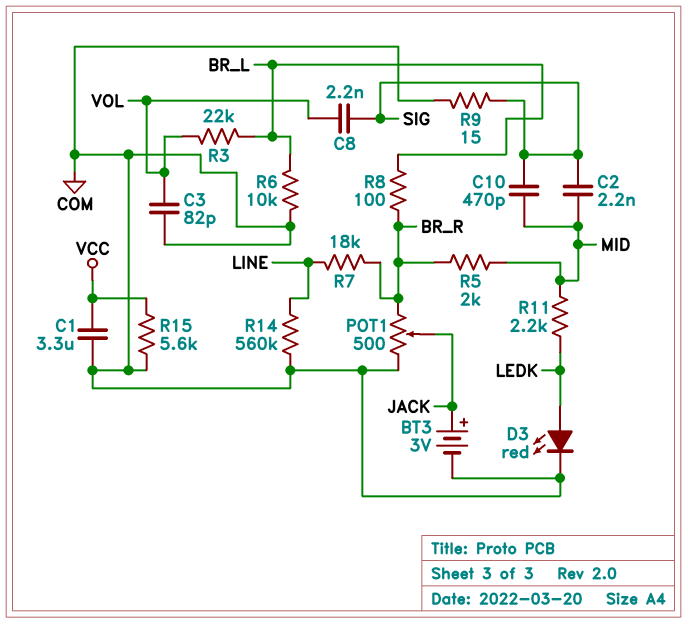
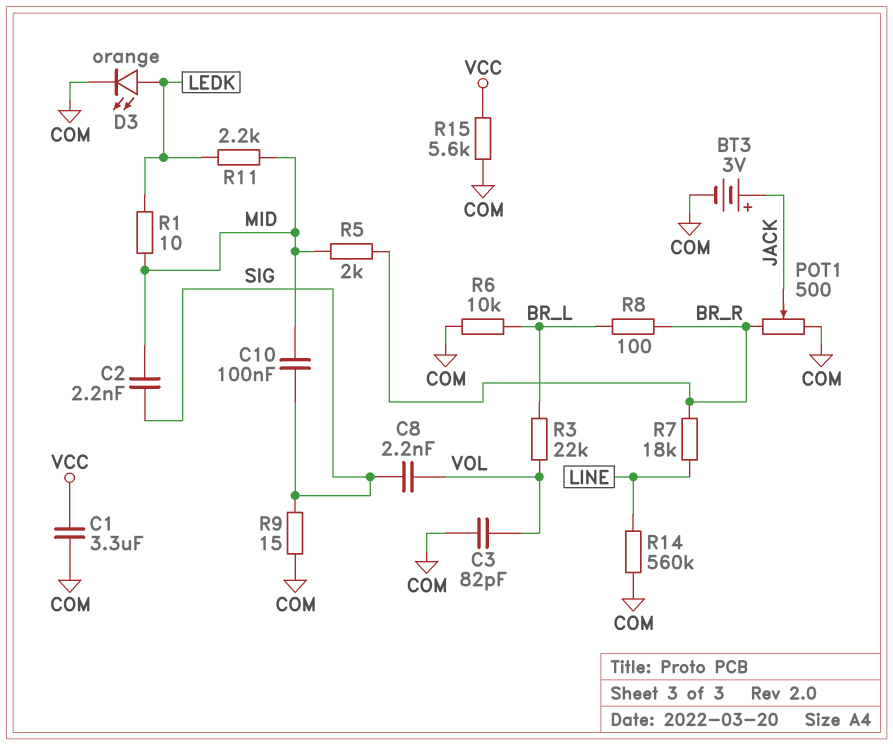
C10: 470pF (MID, SIG) -> 100nF (MID, SIG)
D3: LED red (A LEDK, K COM) -> LED orange (A LEDK, K COM)
R1: none -> 10 (LEDK, MID)

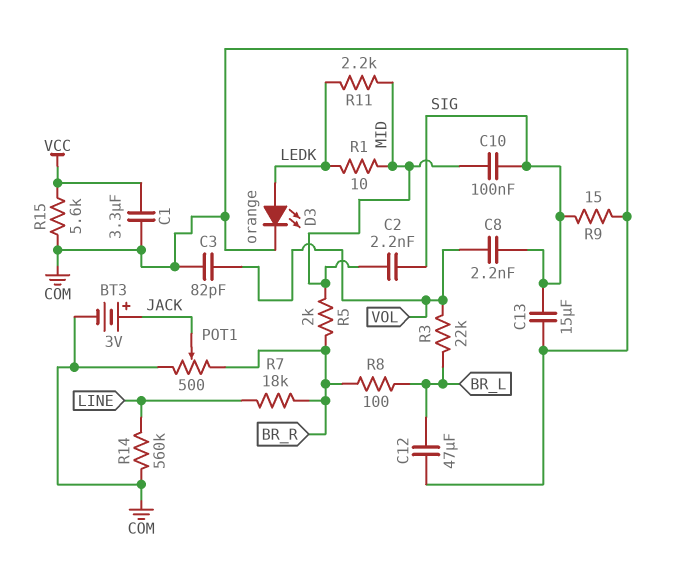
C12: none -> 47uF (BR_L, COM)
C13: none -> 15uF (COM, SIG)
R6: 10k (BR_L, COM) -> none

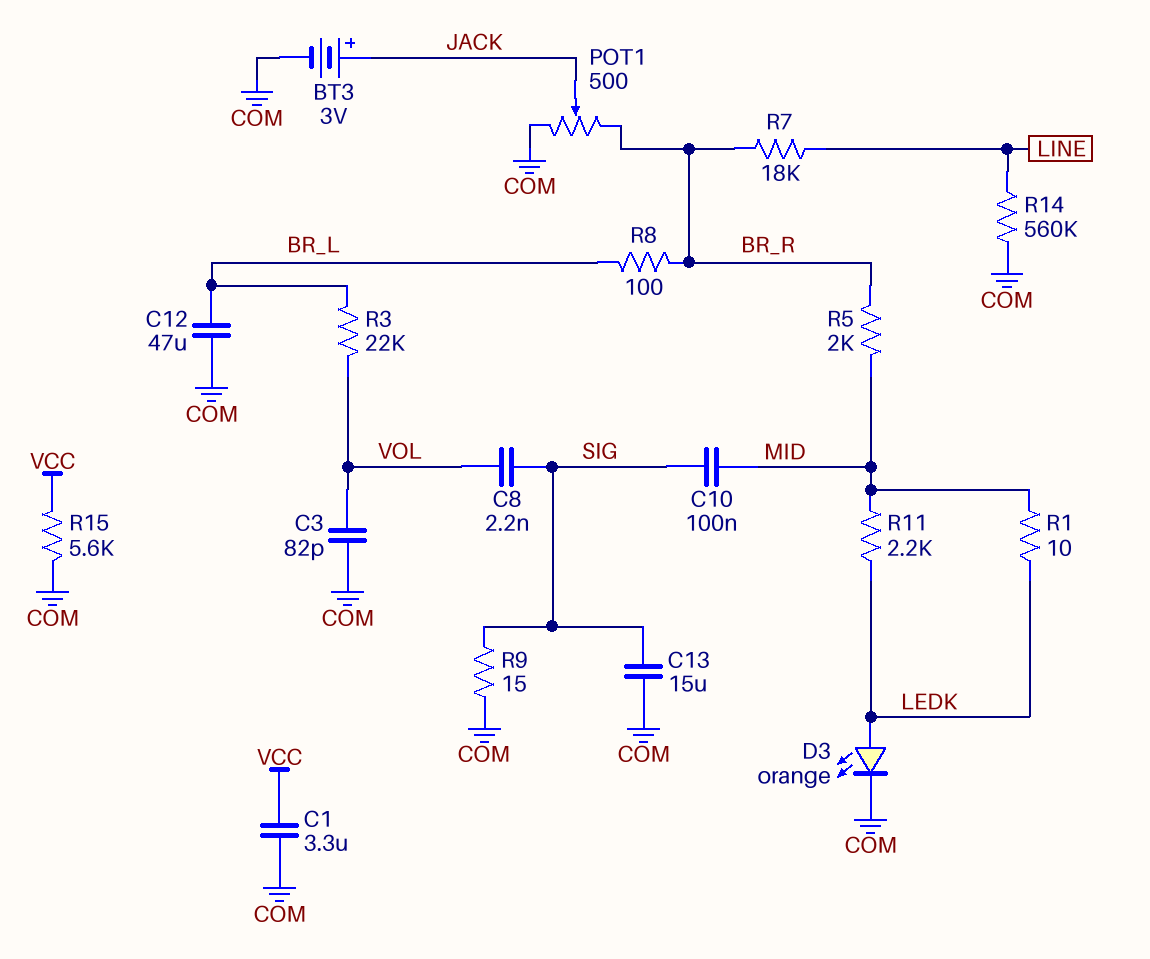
C2: 2.2nF (MID, SIG) -> none

